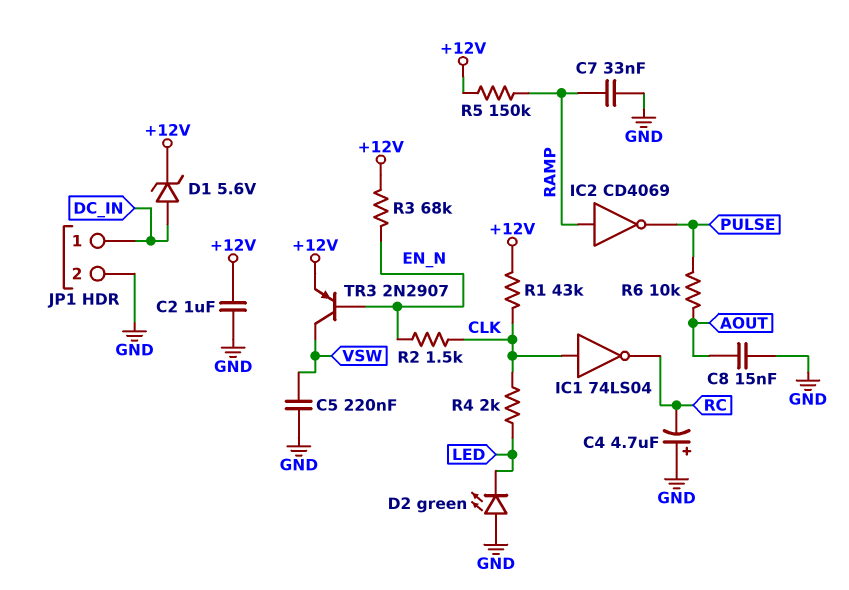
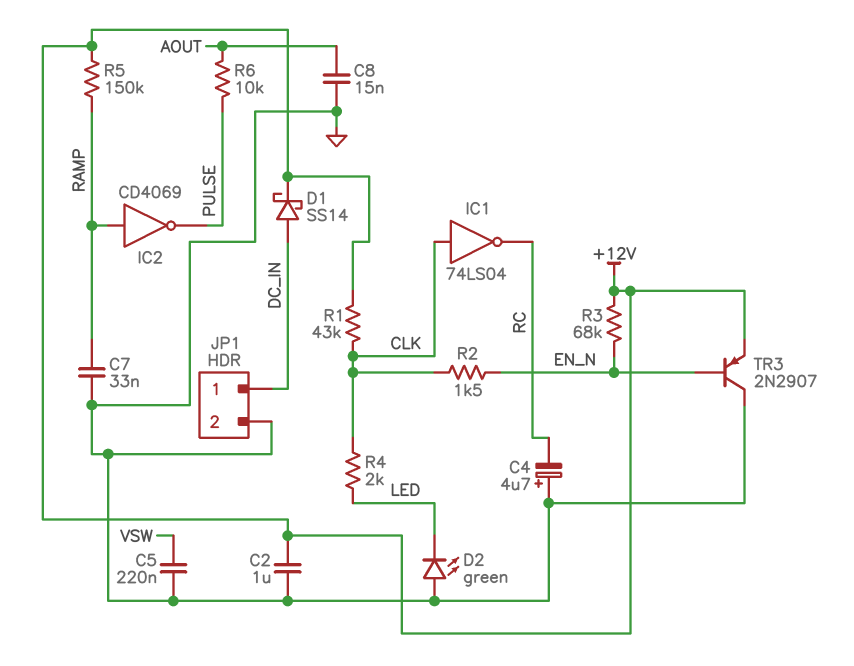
D1: zener 5.6V (A DC_IN, K +12V) -> schottky SS14 (A DC_IN, K +12V)
TR3: PNP 2N2907 (B EN_N, C VSW, E +12V) -> PNP 2N2907 (B EN_N, C GND, E +12V)

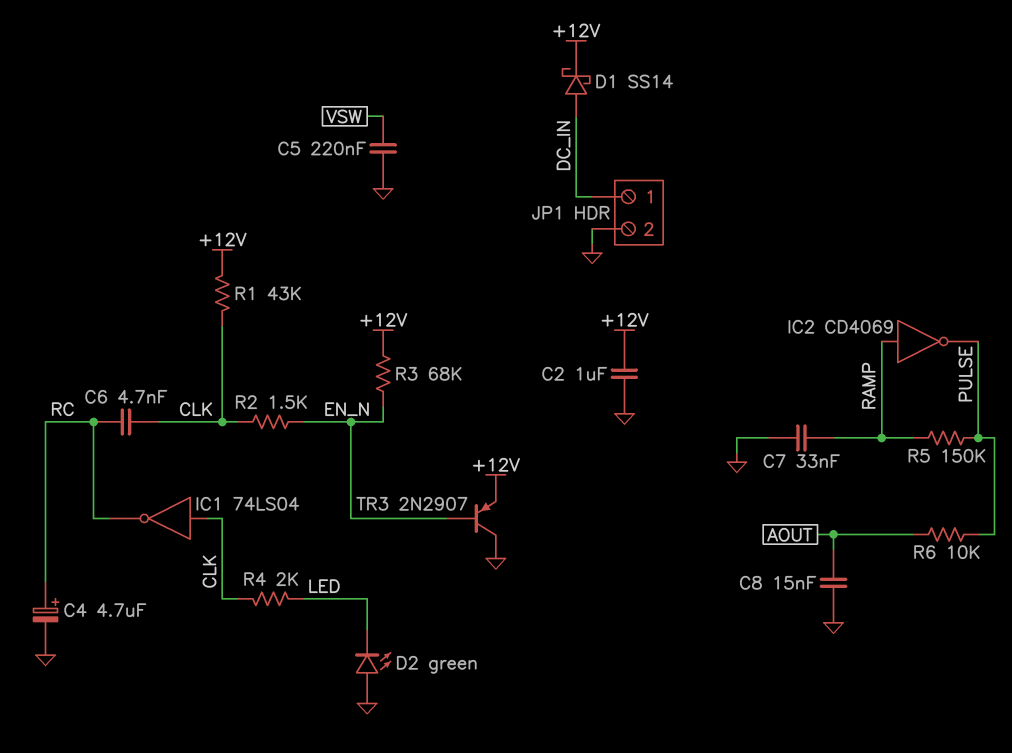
C4: 4.7uF (plus GND, minus RC) -> 4.7uF (plus RC, minus GND)
C6: none -> 4.7nF (CLK, RC)
R5: 150k (+12V, RAMP) -> 150k (PULSE, RAMP)

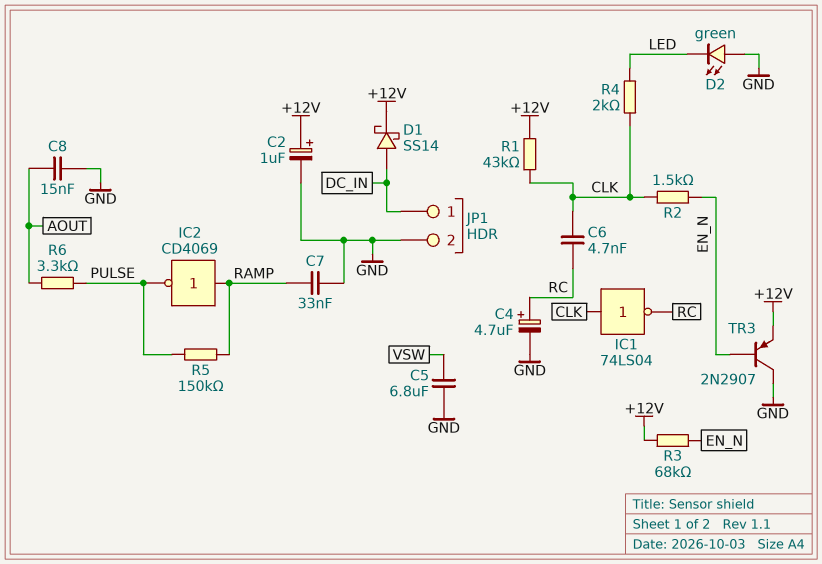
C2: 1uF (+12V, GND) -> 1uF (plus +12V, minus GND)
C5: 220nF (GND, VSW) -> 6.8uF (GND, VSW)
R6: 10k (AOUT, PULSE) -> 3.3k (AOUT, PULSE)

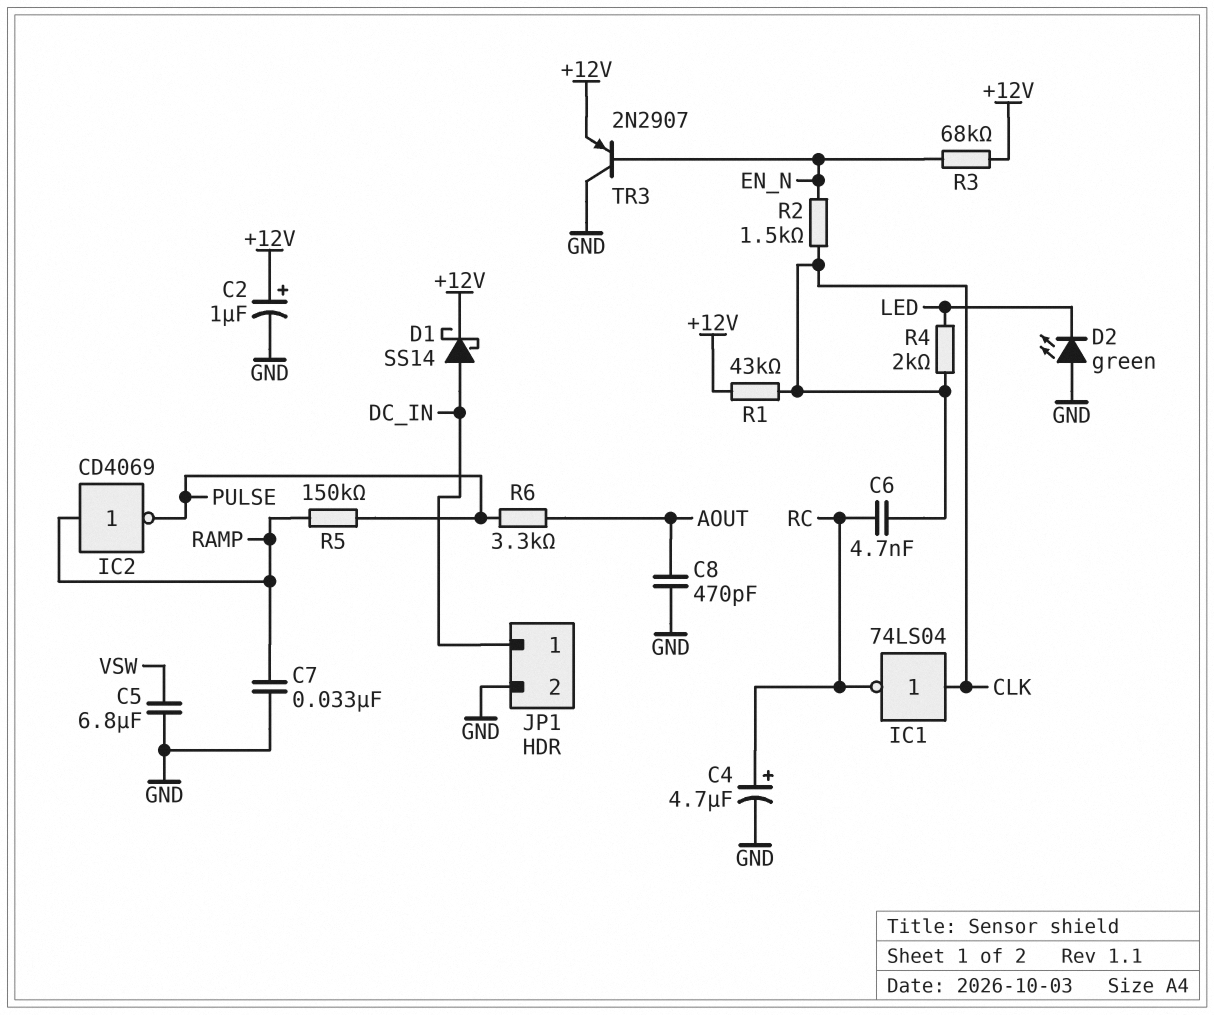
C8: 15nF (AOUT, GND) -> 470pF (AOUT, GND)

